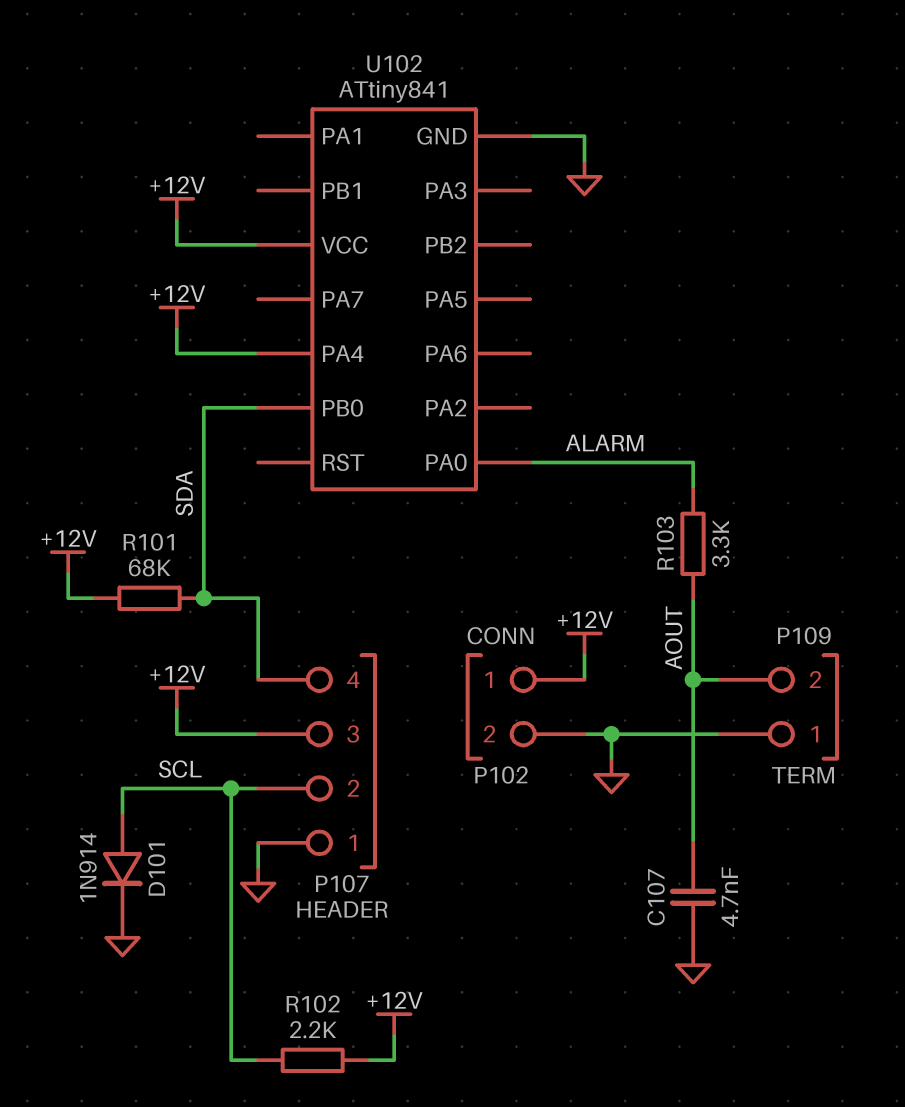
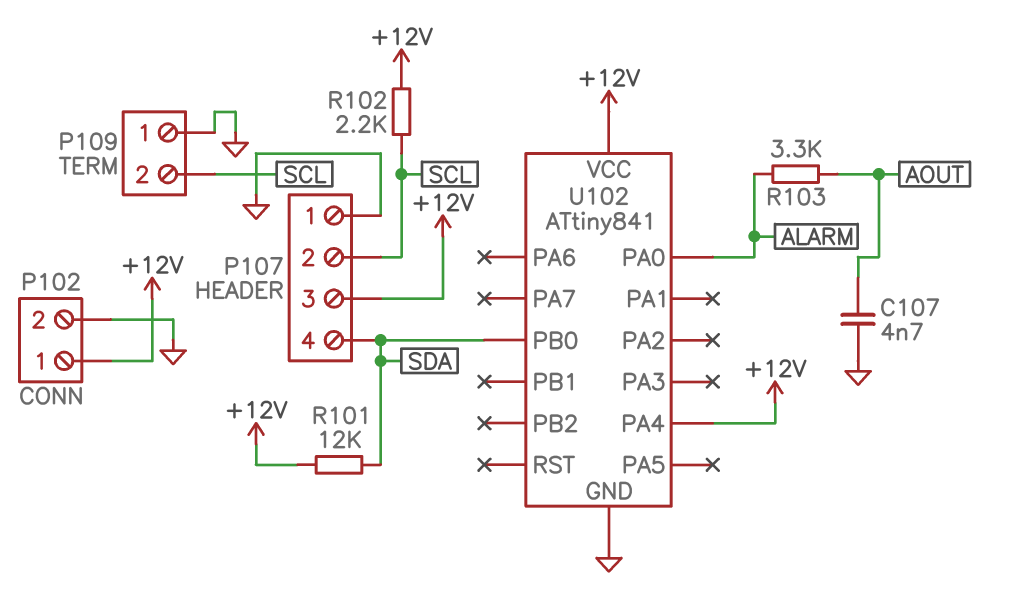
D101: diode 1N914 (A SCL, K GND) -> none
P109 pin 2: AOUT -> SCL
R101: 68k (+12V, SDA) -> 12k (+12V, SDA)

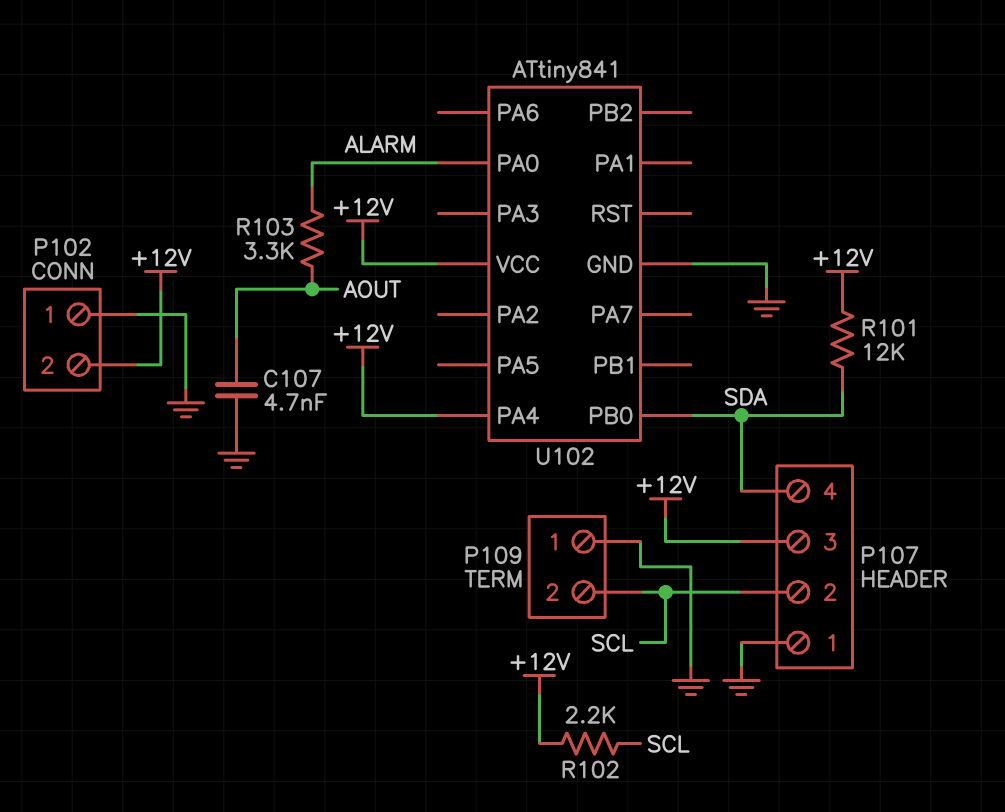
P102 pin 1: +12V -> GND
P102 pin 2: GND -> +12V

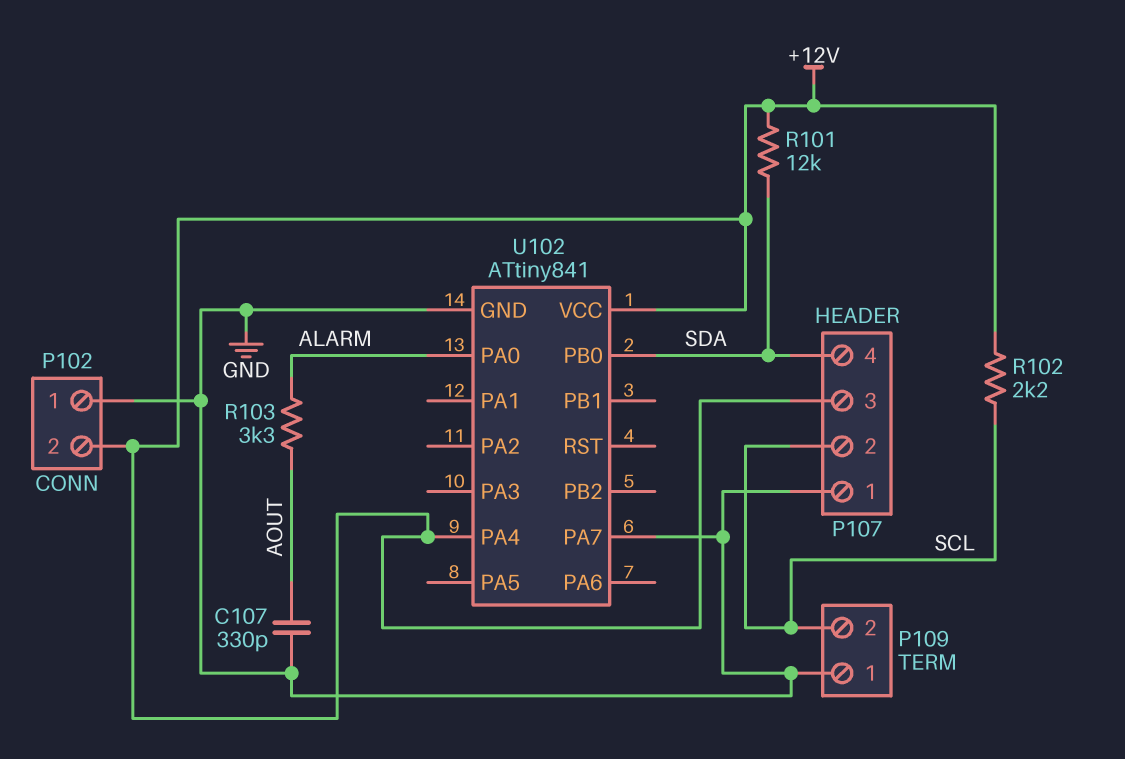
C107: 4.7nF (AOUT, GND) -> 330pF (AOUT, GND)
U102 pin PA7: none -> GND

